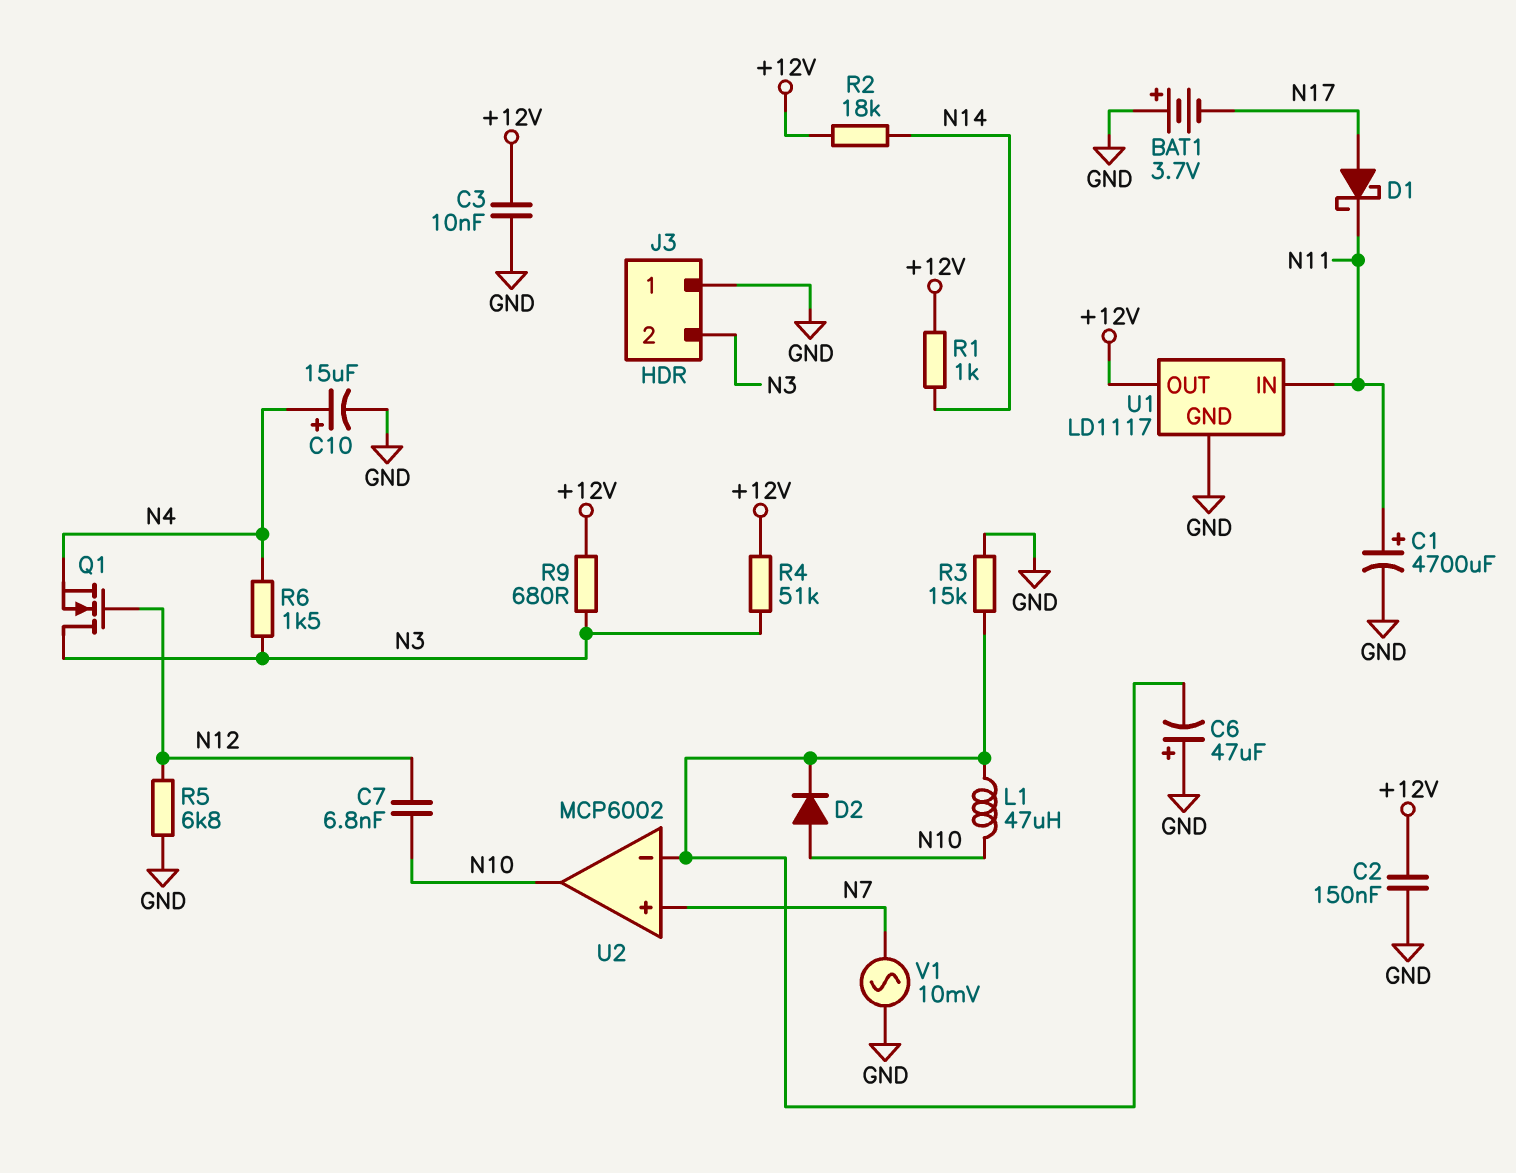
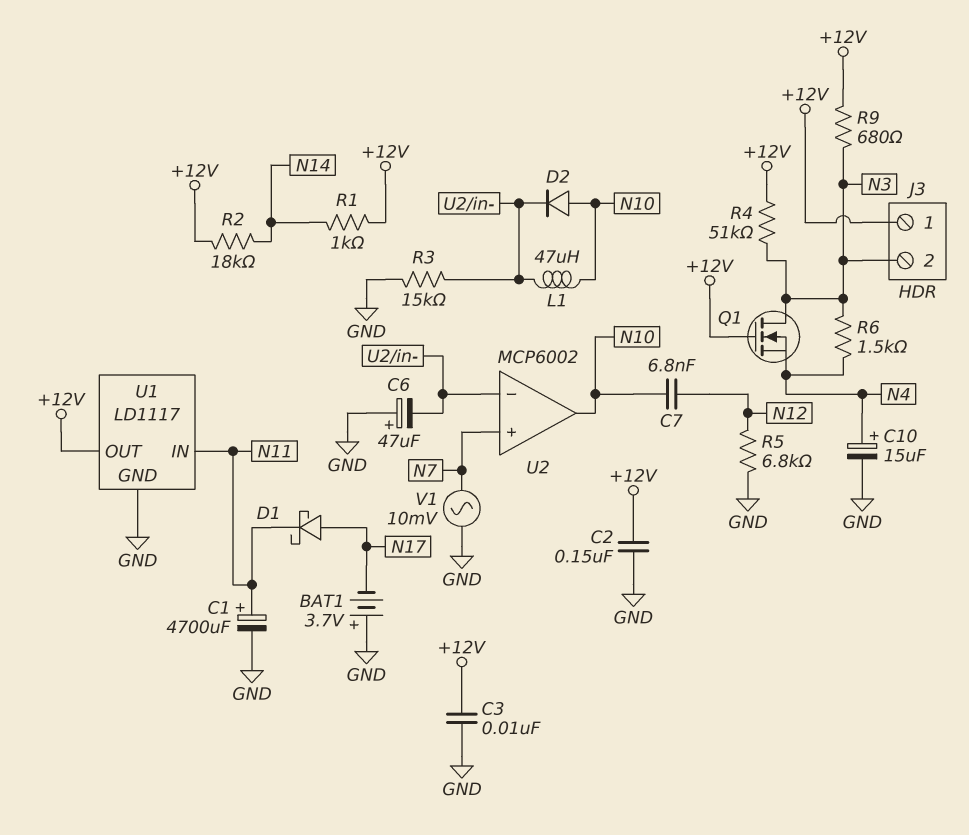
J3 pin 1: GND -> +12V
Q1: NMOS (G N12, D N3, S N4) -> NMOS (G +12V, D N3, S N4)

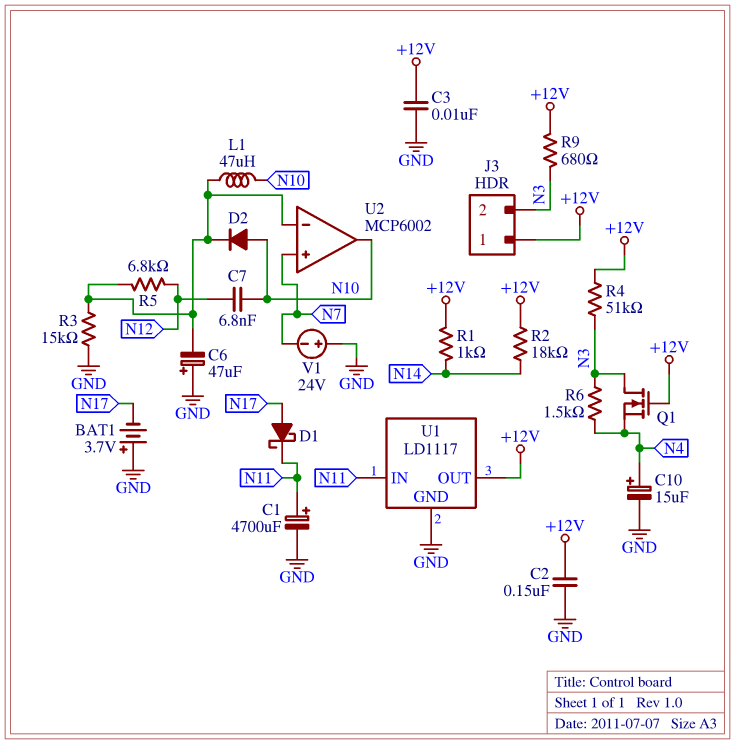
R5: 6.8k (GND, N12) -> 6.8k (N12, U2/in-)
V1: AC 10mV (GND, N7) -> 24V (plus GND, minus N7)

